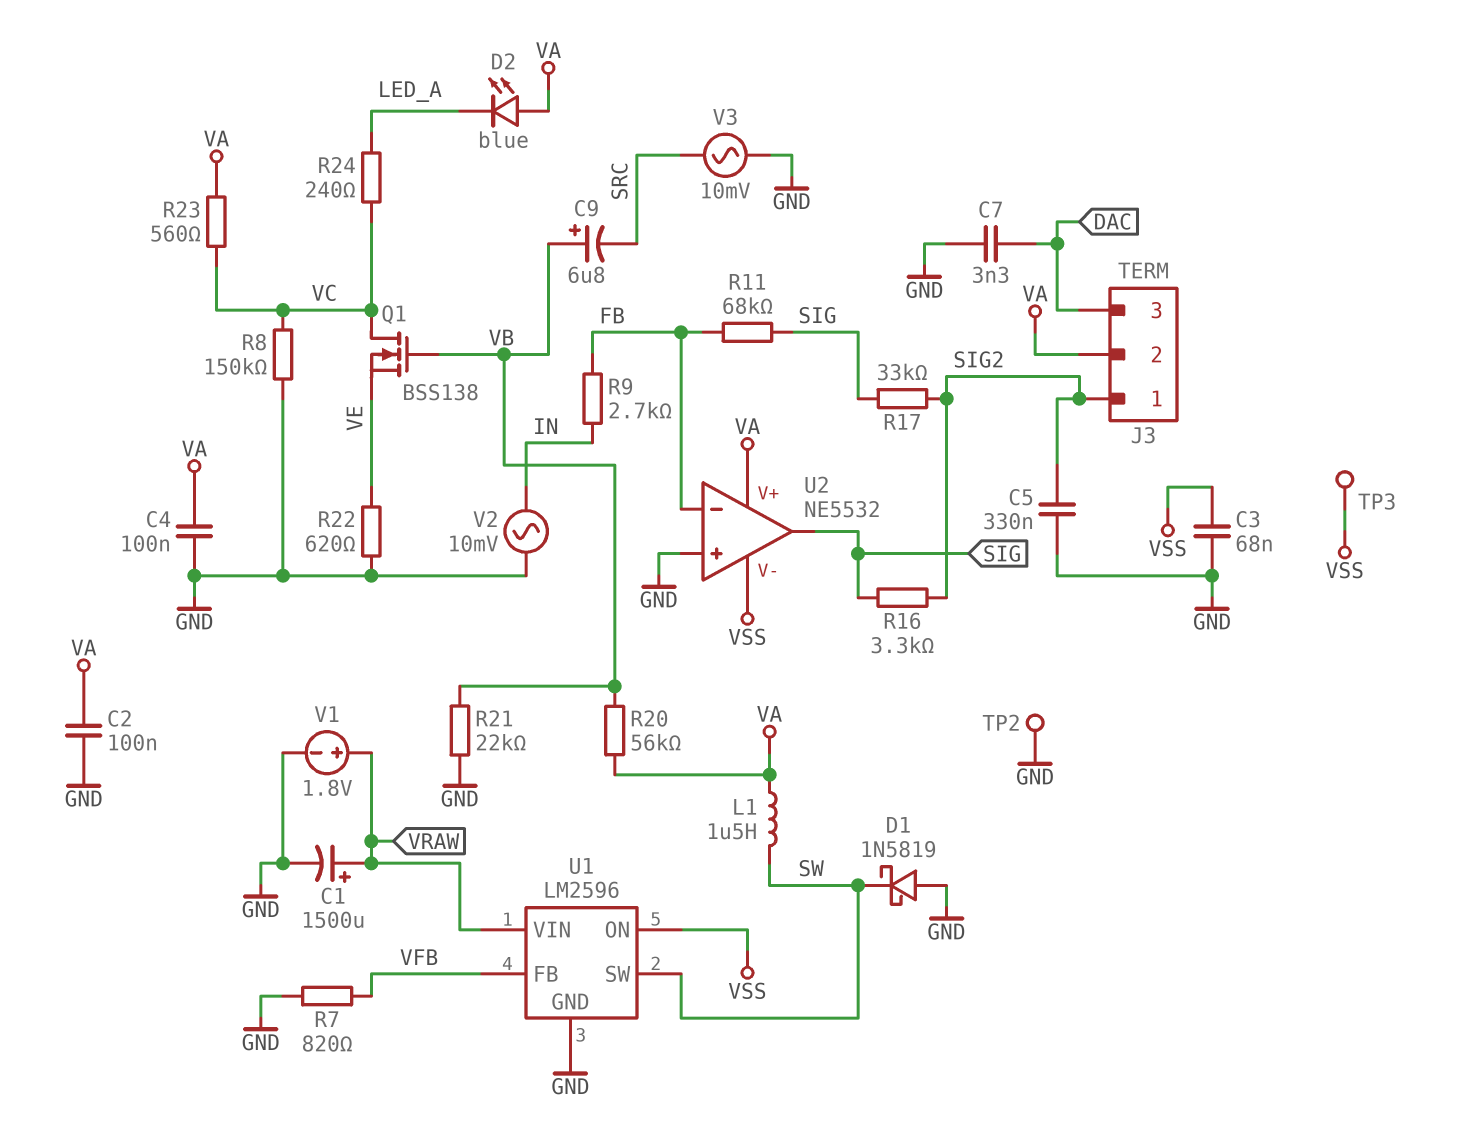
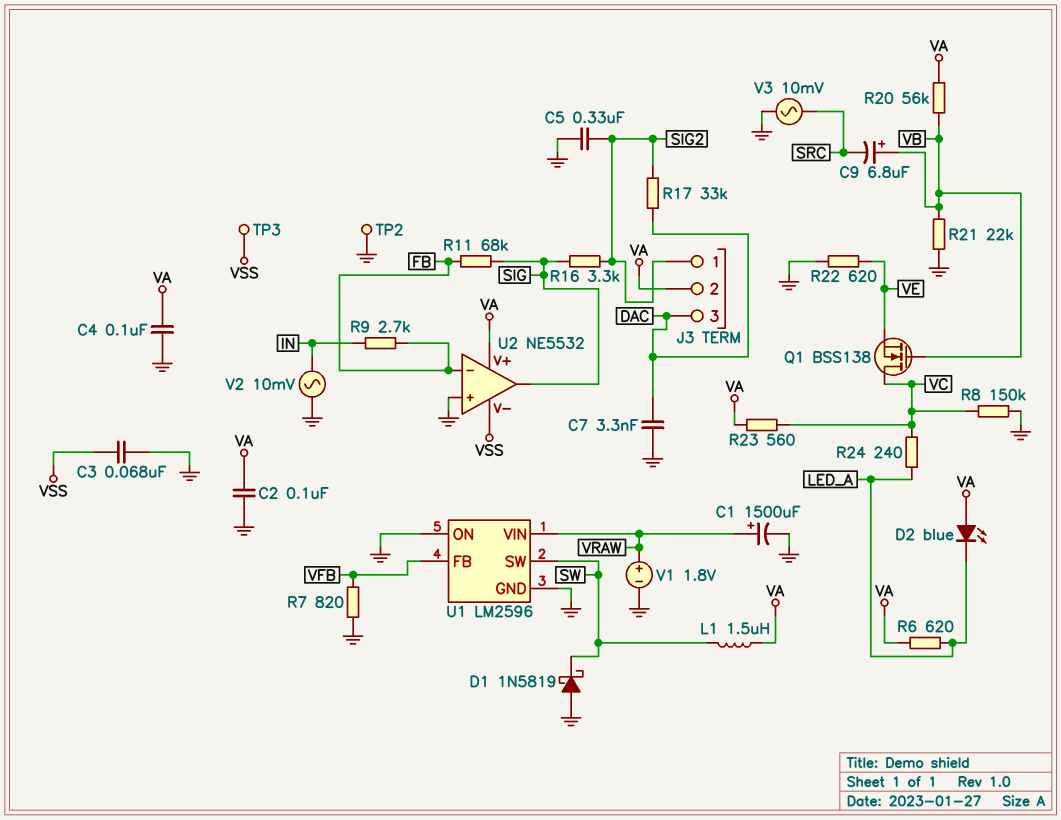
R6: none -> 620 (LED_A, VA)
R17: 33k (SIG, SIG2) -> 33k (DAC, SIG2)
U1 pin ON: VSS -> GND

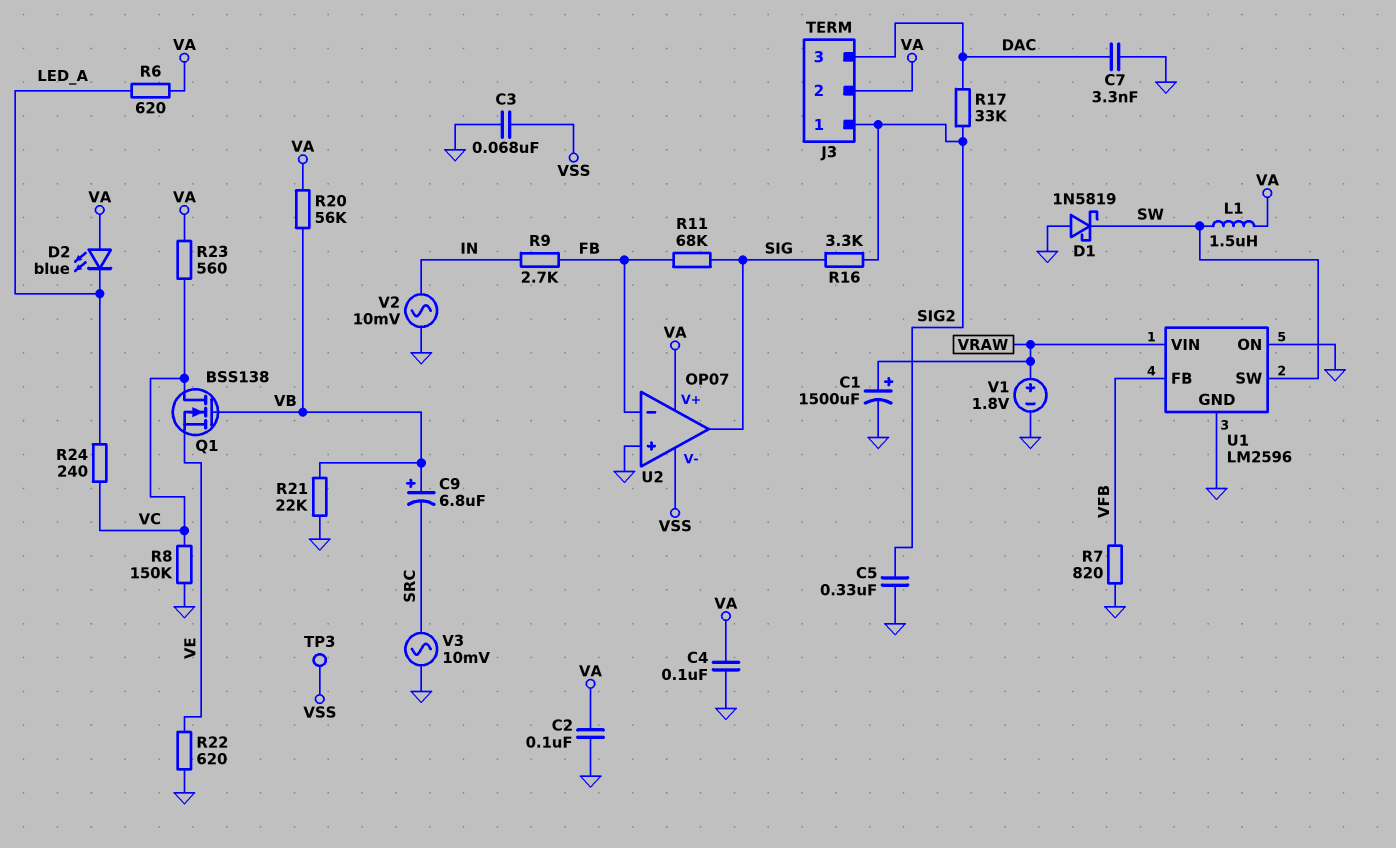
TP2: test point (GND) -> none
U2: NE5532 -> OP07

